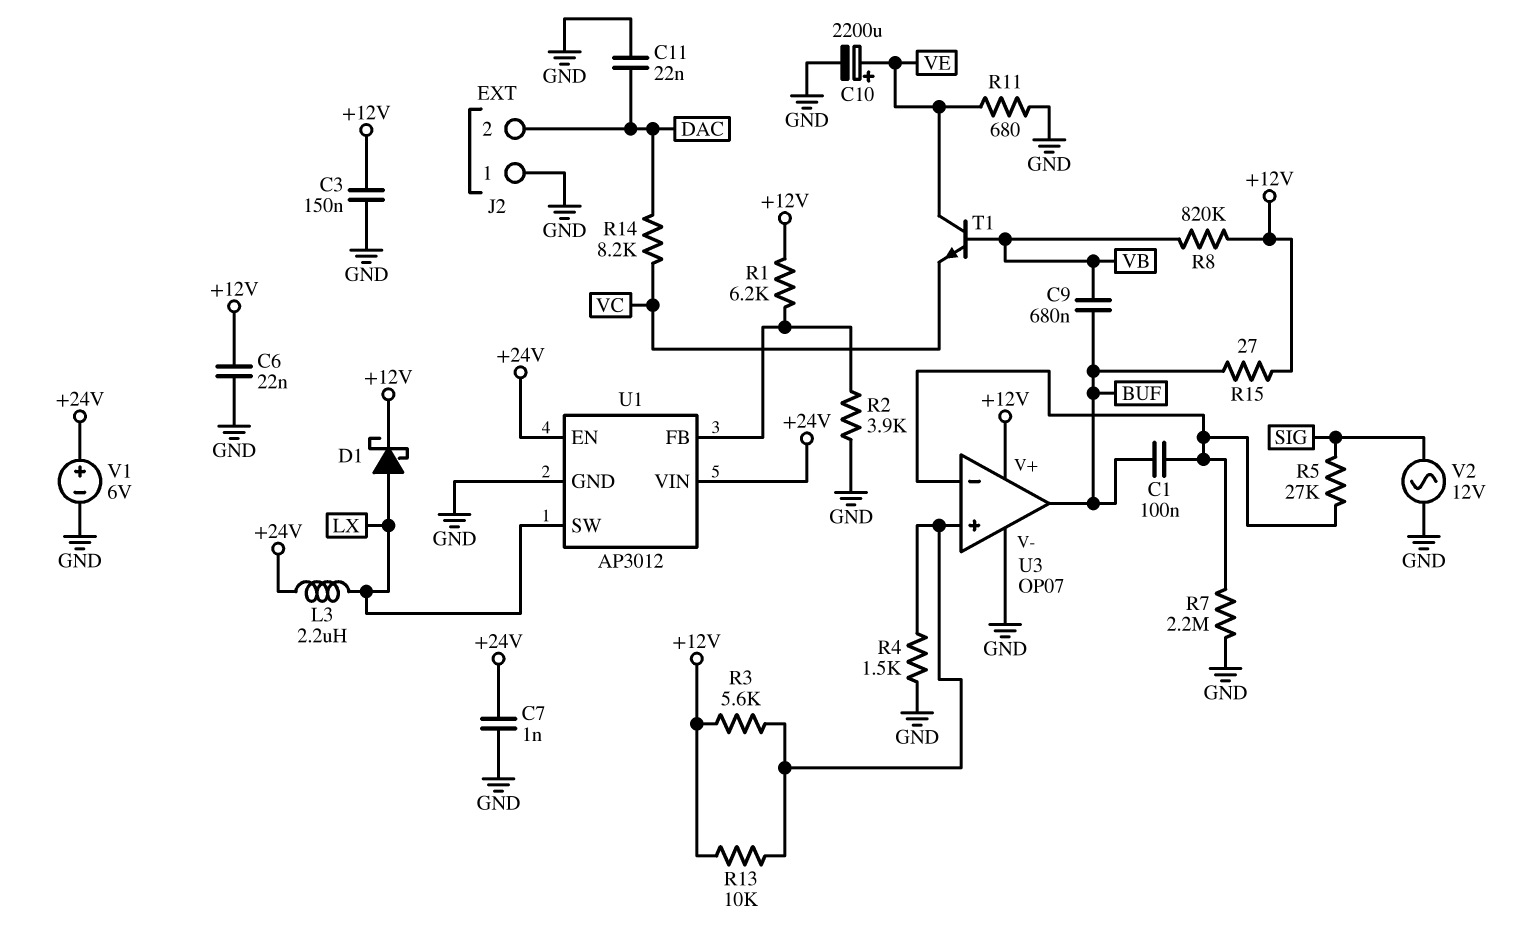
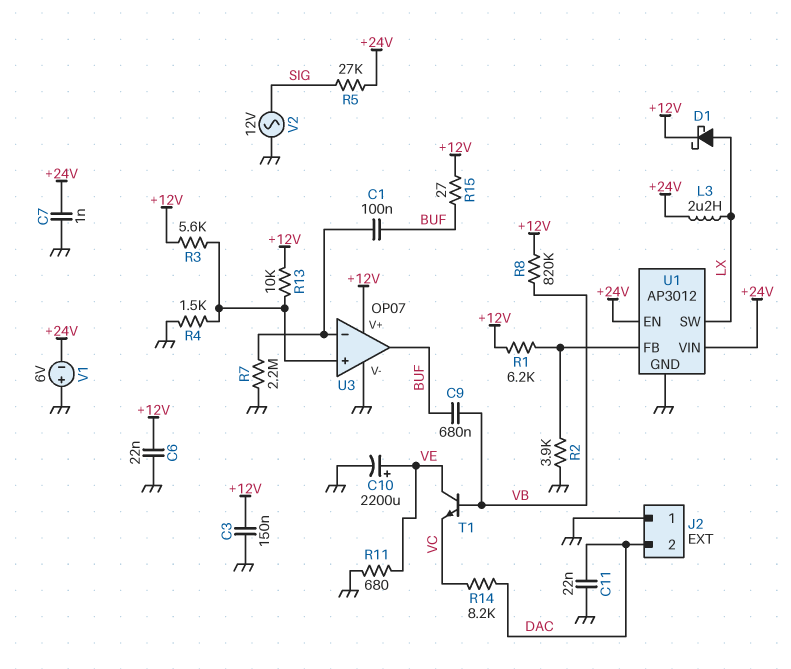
R5: 27k (SIG, U3/in-) -> 27k (+24V, SIG)
V1: 6V (plus +24V, minus GND) -> 6V (plus GND, minus +24V)

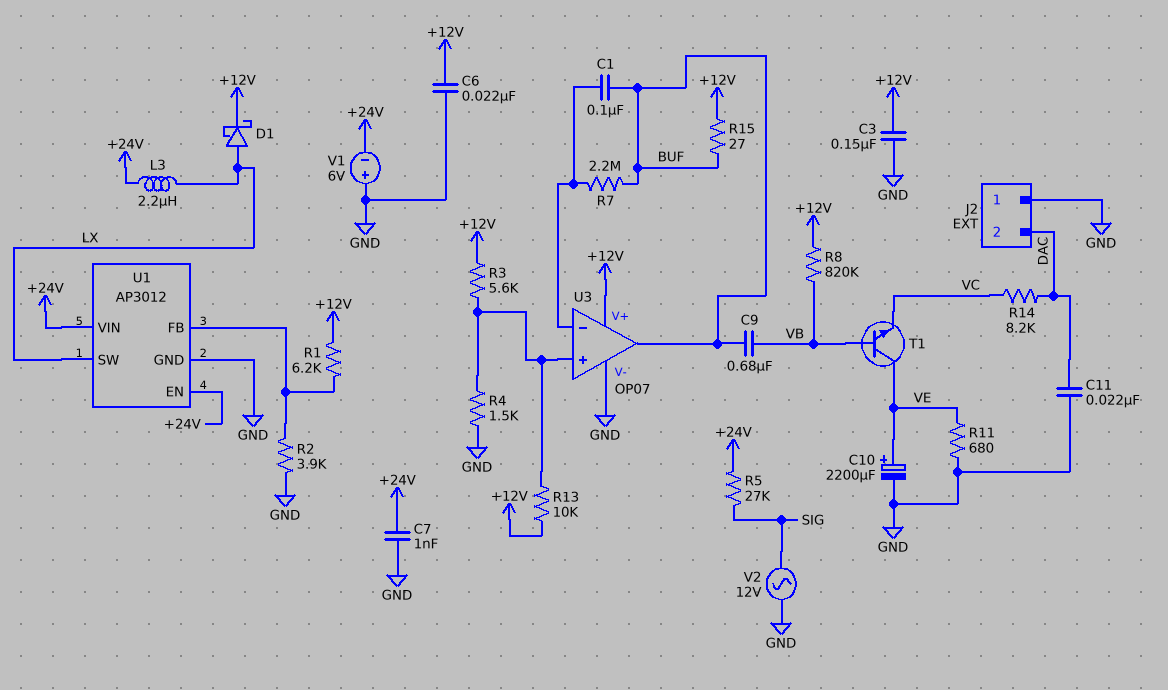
R7: 2.2M (GND, U3/in-) -> 2.2M (BUF, U3/in-)

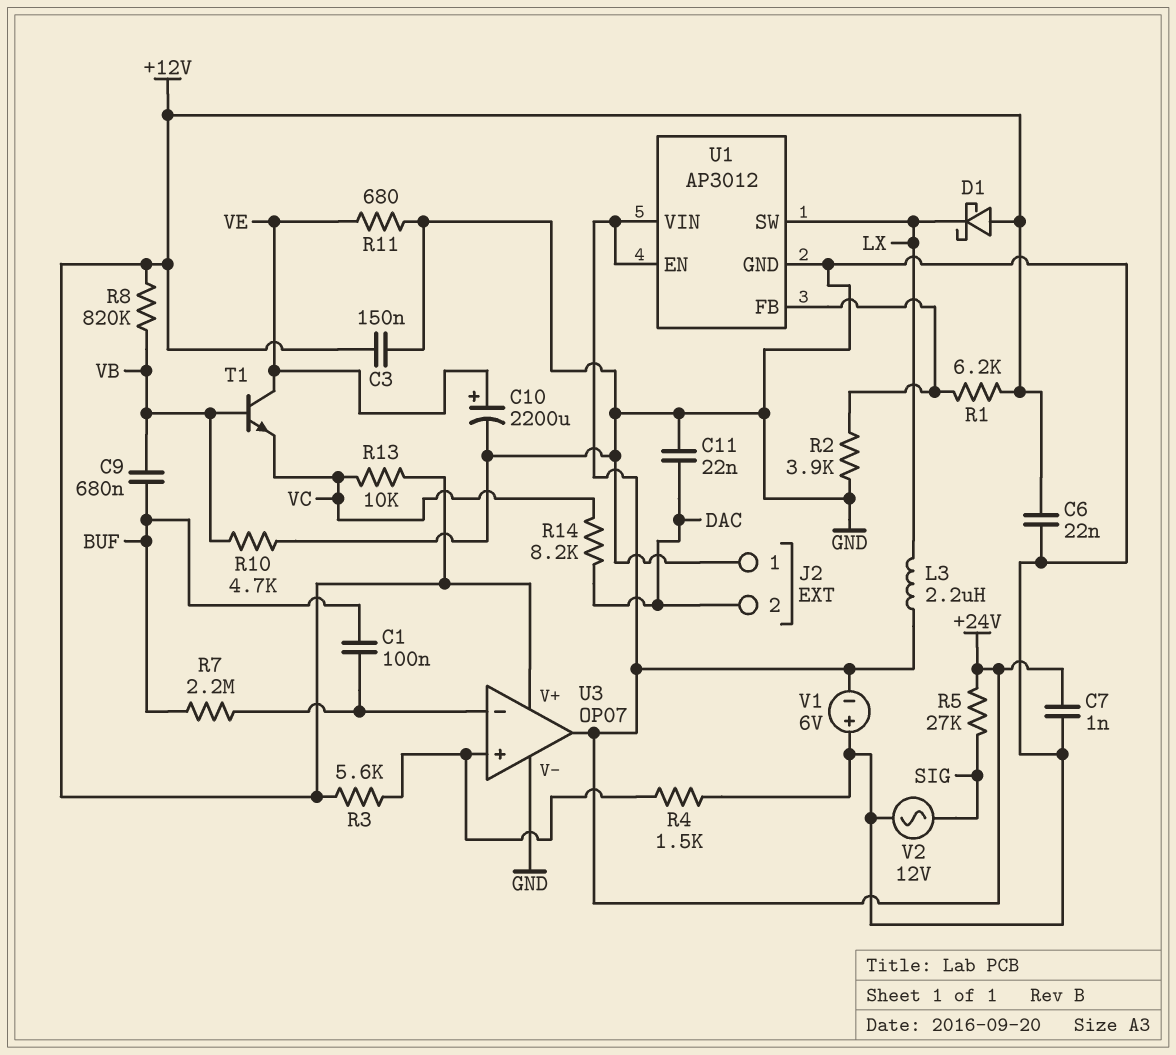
D1: schottky (A LX, K +12V) -> schottky (A +12V, K LX)
R10: none -> 4.7k (GND, VB)
R13: 10k (+12V, U3/in+) -> 10k (+12V, VC)
R15: 27 (+12V, BUF) -> none
U3 pin out: BUF -> +24V

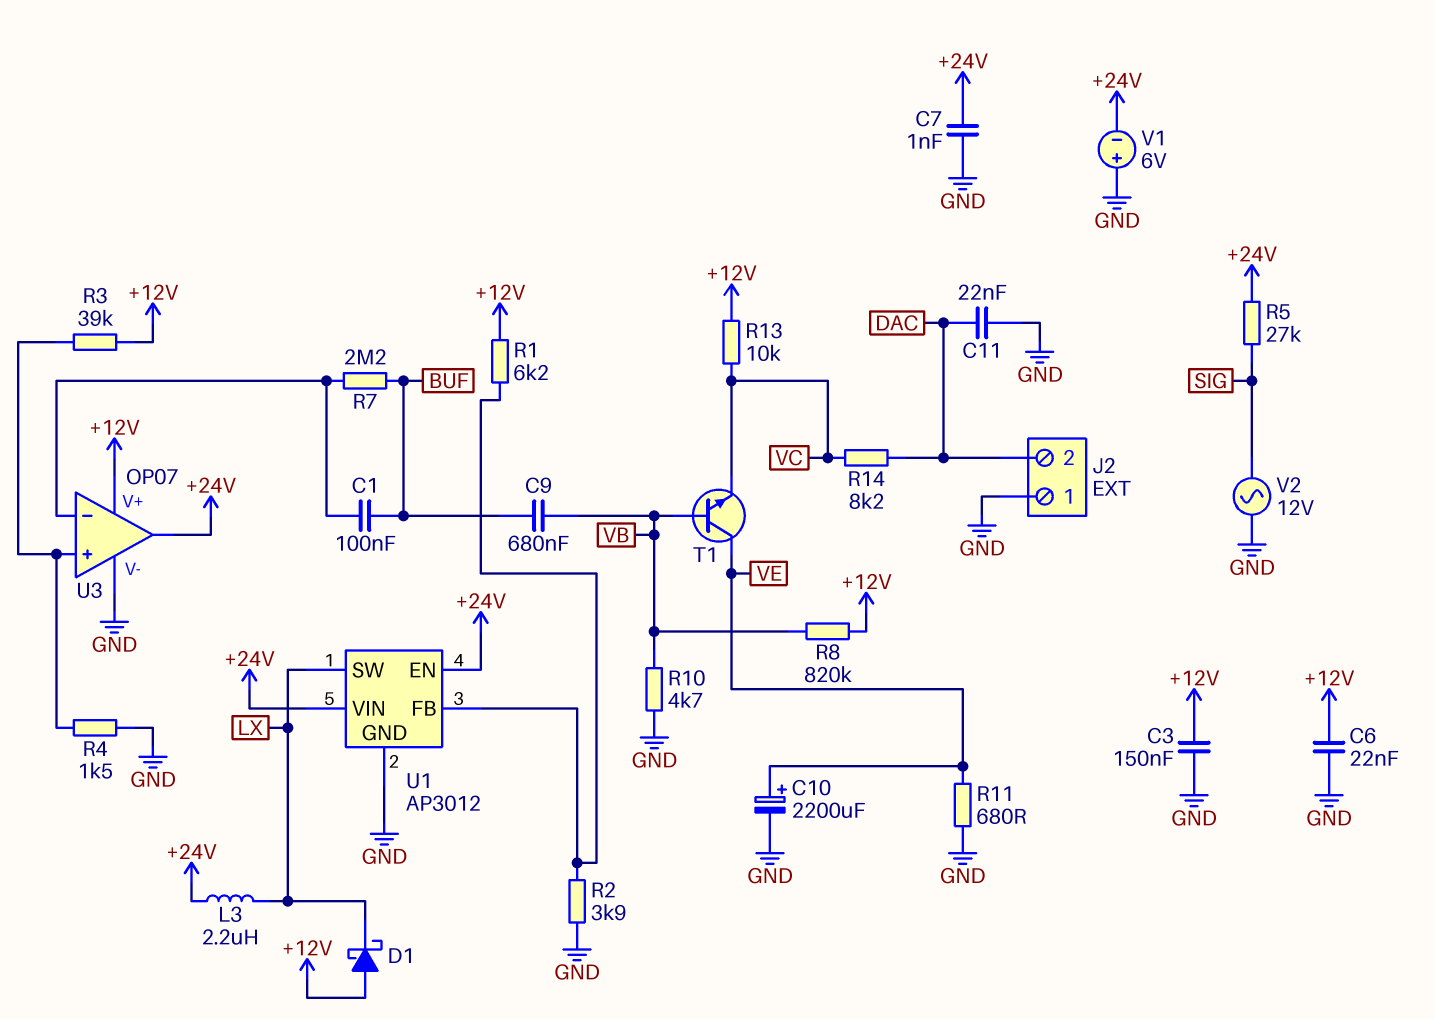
R3: 5.6k (+12V, U3/in+) -> 39k (+12V, U3/in+)

